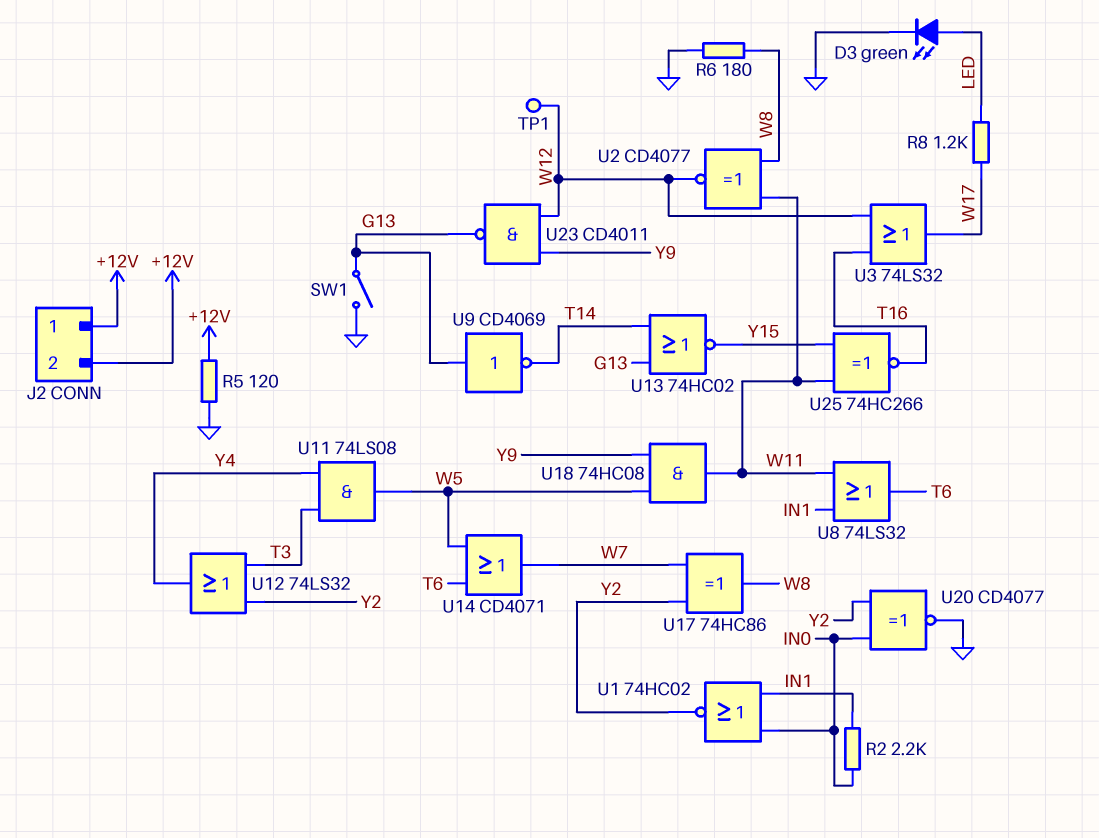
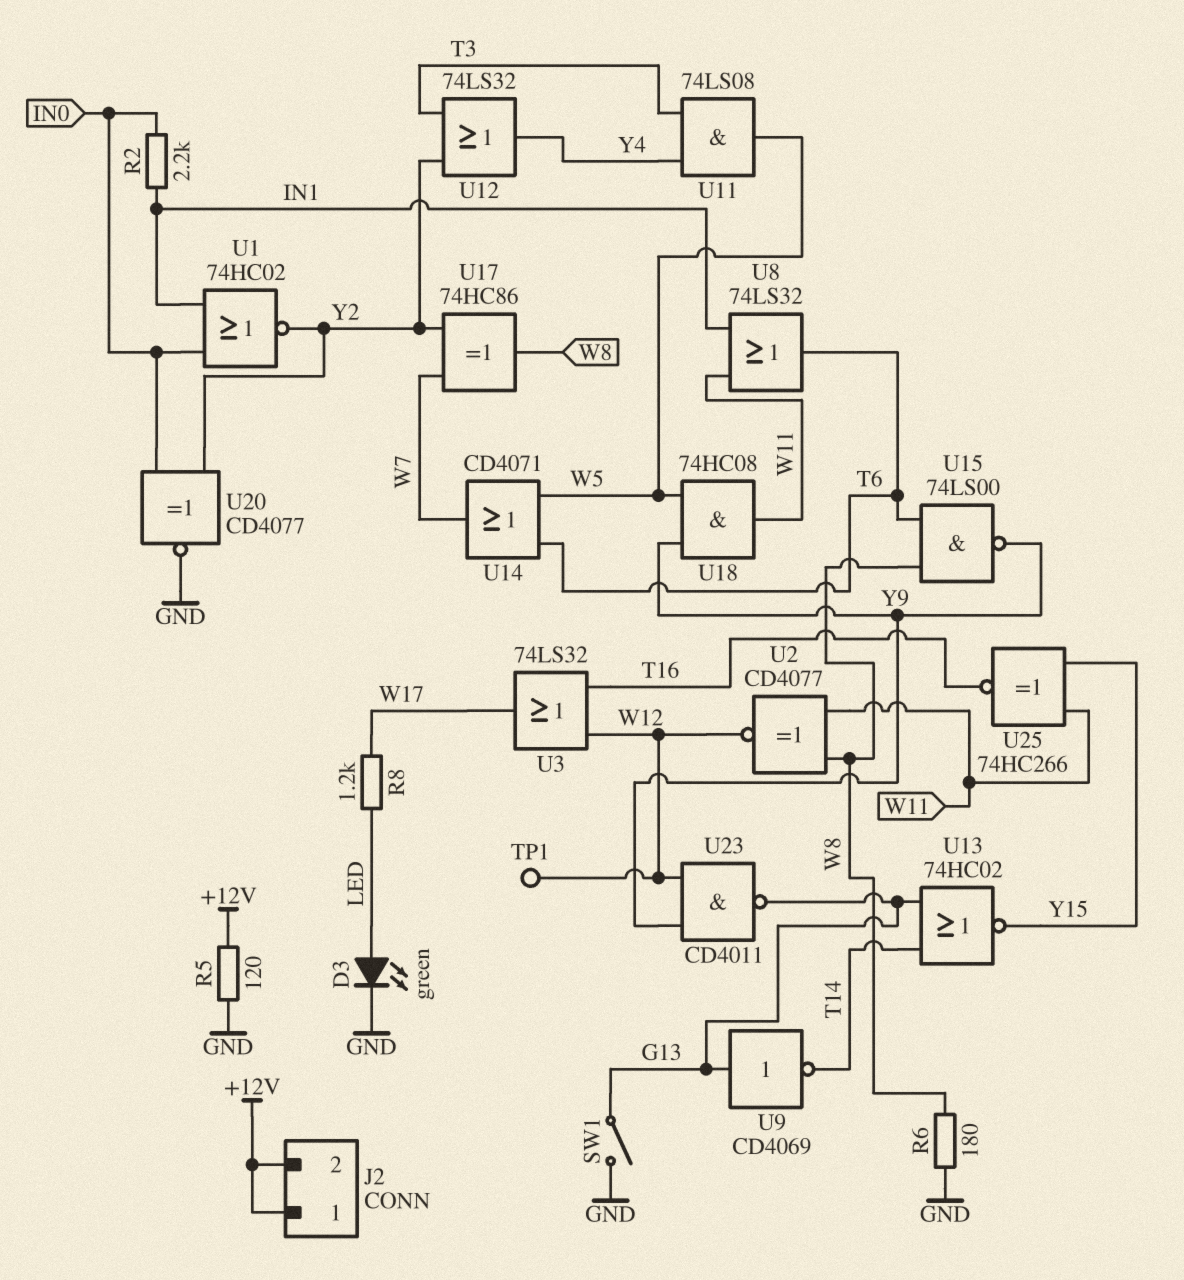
U15: none -> NAND 74LS00 (in T6, in W8, out Y9)

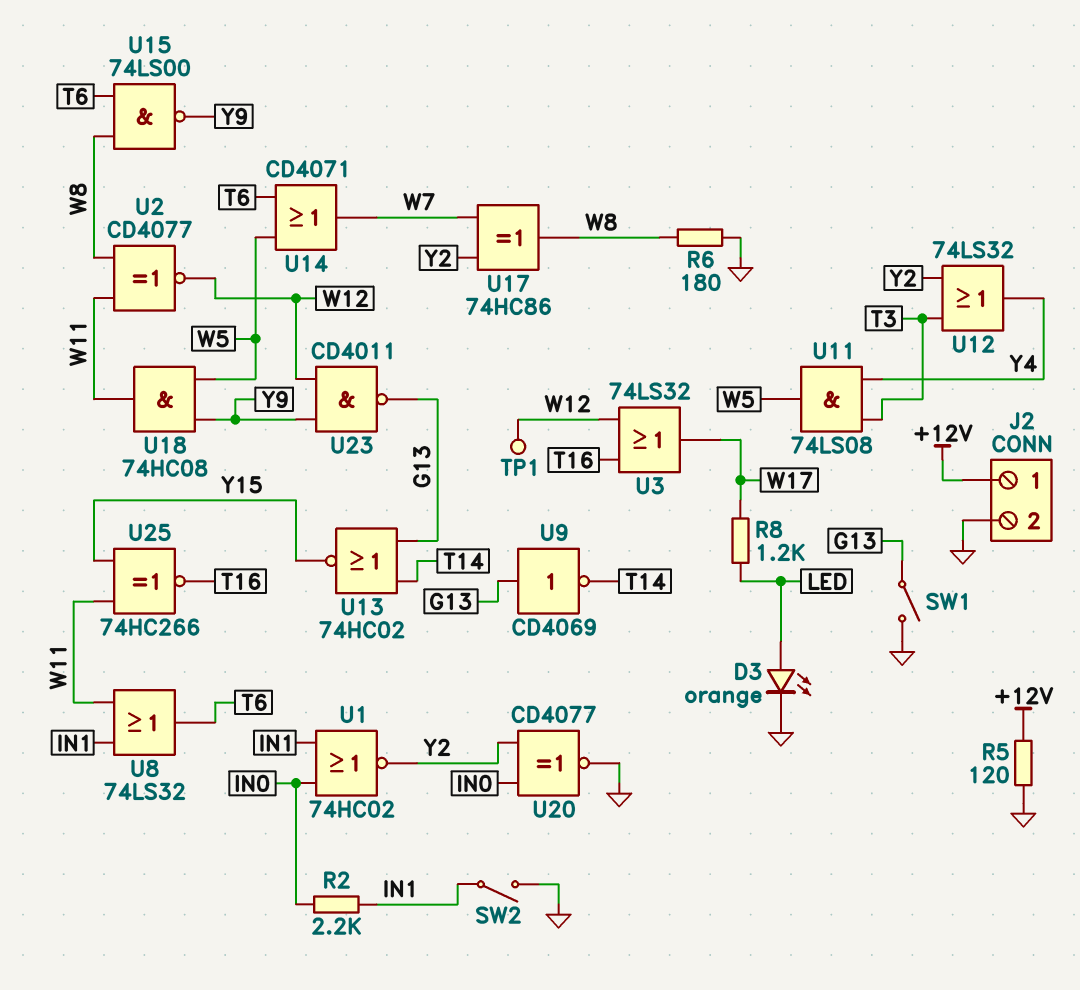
D3: LED green (A LED, K GND) -> LED orange (A LED, K GND)
J2 pin 2: +12V -> GND
SW2: none -> switch (GND, IN1)

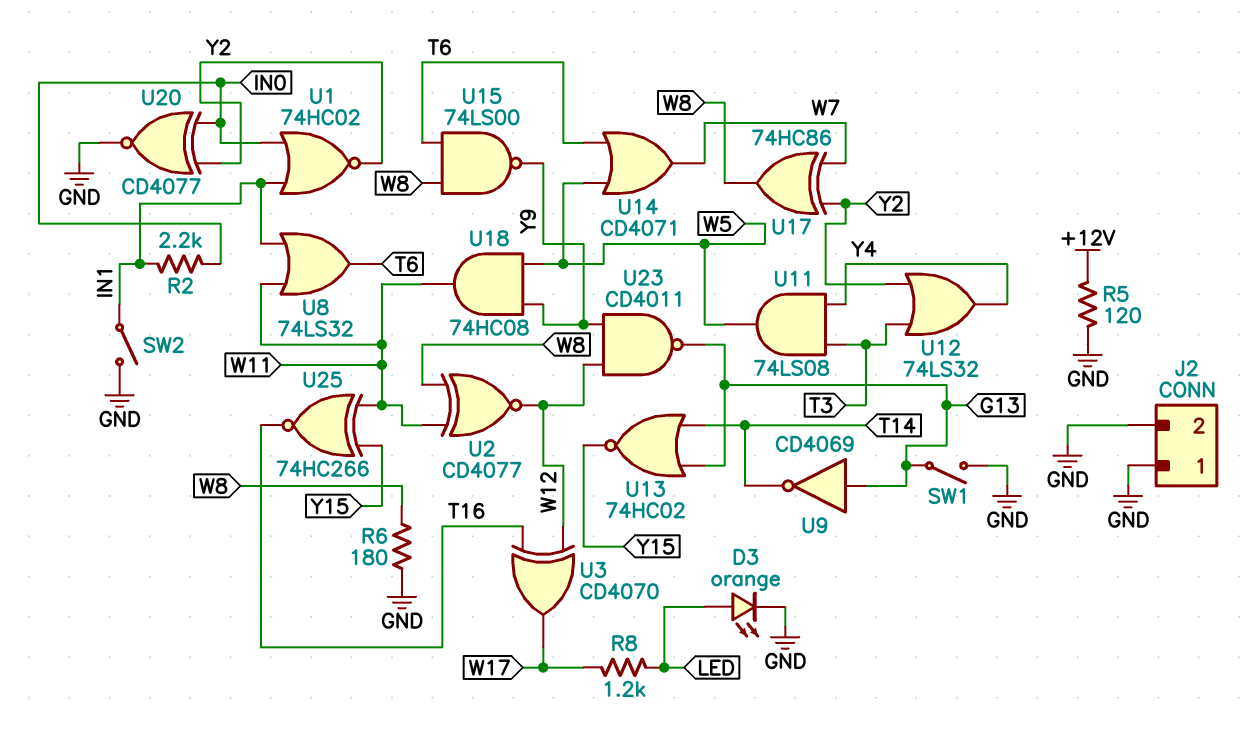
J2 pin 1: +12V -> GND
TP1: test point (W12) -> none
U3: OR 74LS32 (in T16, in W12, out W17) -> XOR CD4070 (in T16, in W12, out W17)

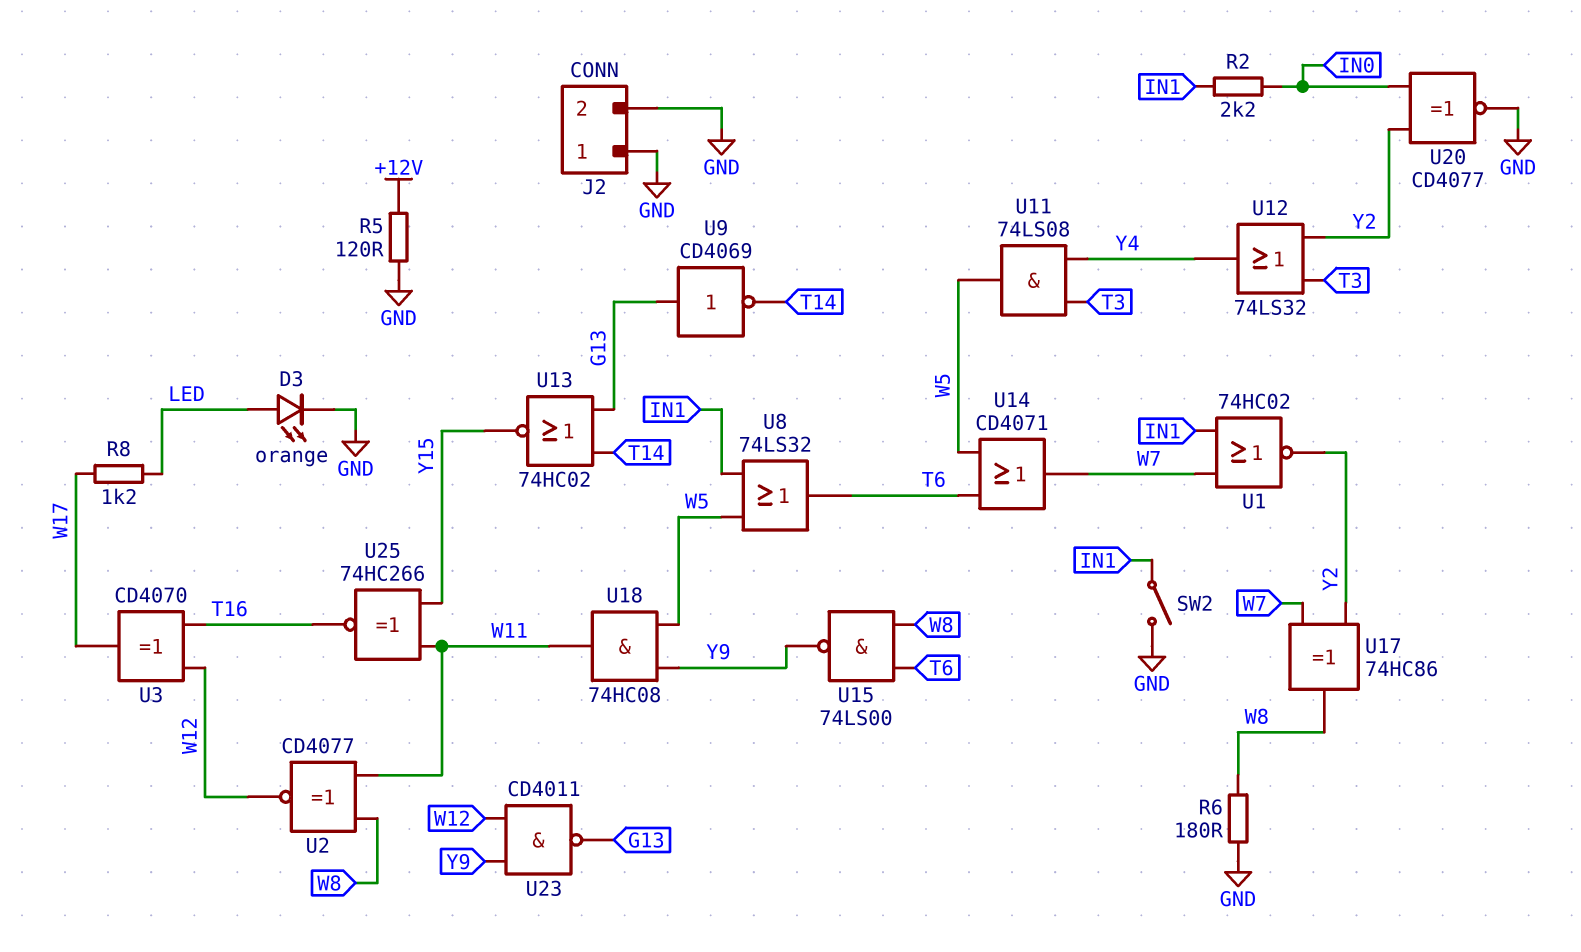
SW1: switch (G13, GND) -> none
U1: NOR 74HC02 (in IN0, in IN1, out Y2) -> NOR 74HC02 (in IN1, in W7, out Y2)
U8: OR 74LS32 (in IN1, in W11, out T6) -> OR 74LS32 (in IN1, in W5, out T6)

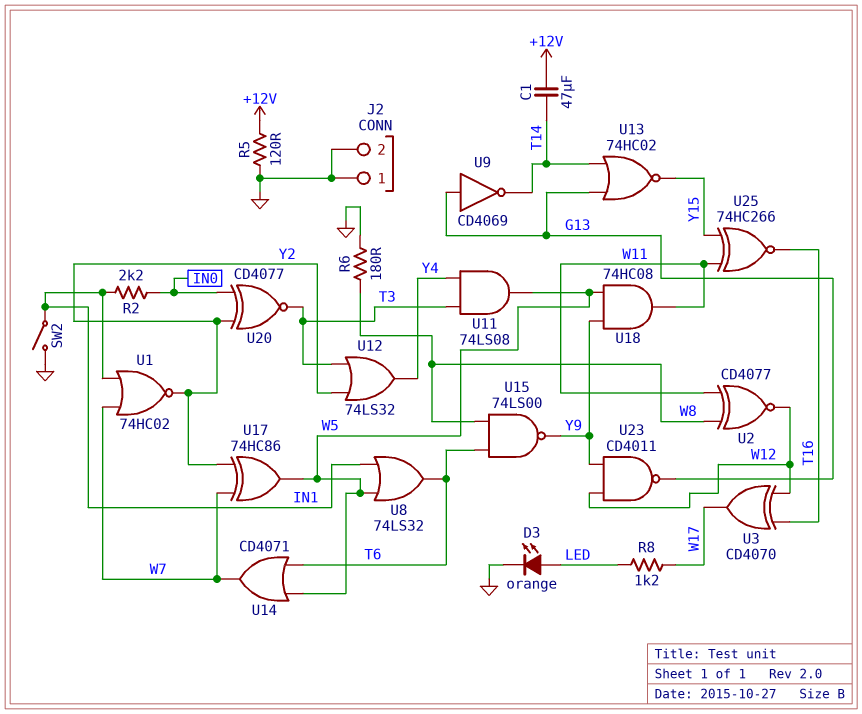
C1: none -> 47uF (+12V, T14)
U17: XOR 74HC86 (in W7, in Y2, out W8) -> XOR 74HC86 (in W7, in Y2, out W5)
U20: XNOR CD4077 (in IN0, in Y2, out GND) -> XNOR CD4077 (in IN0, in Y2, out T3)

